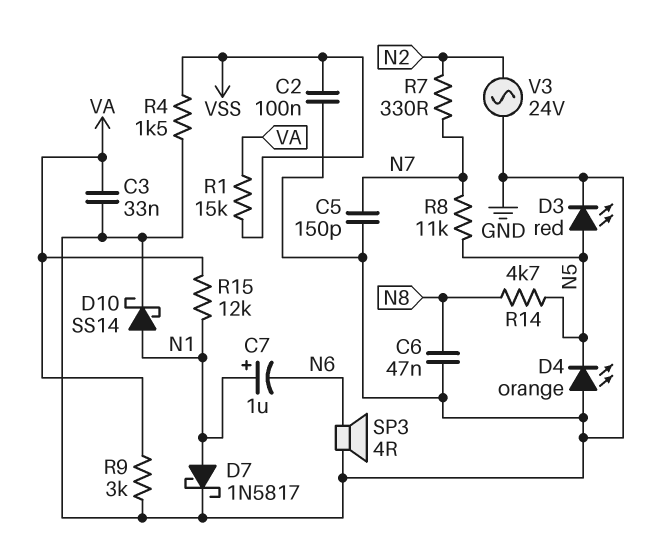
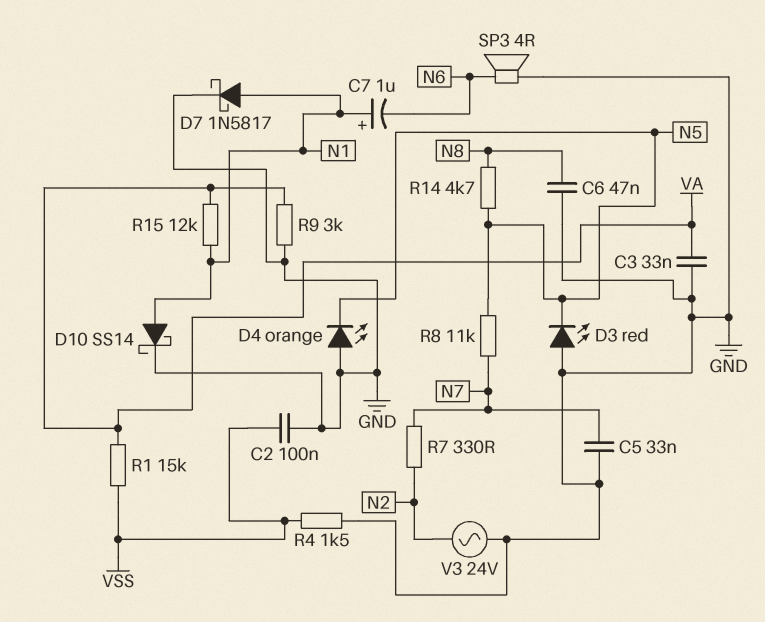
C5: 150pF (GND, N7) -> 33nF (GND, N7)
D3: LED red (A N5, K GND) -> LED red (A GND, K N5)

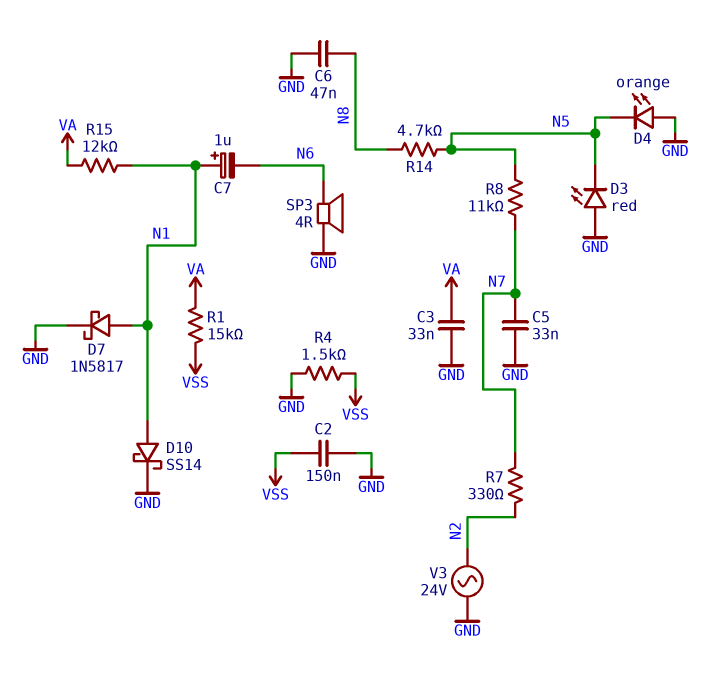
C2: 100nF (GND, VSS) -> 150nF (GND, VSS)
R9: 3k (GND, VA) -> none

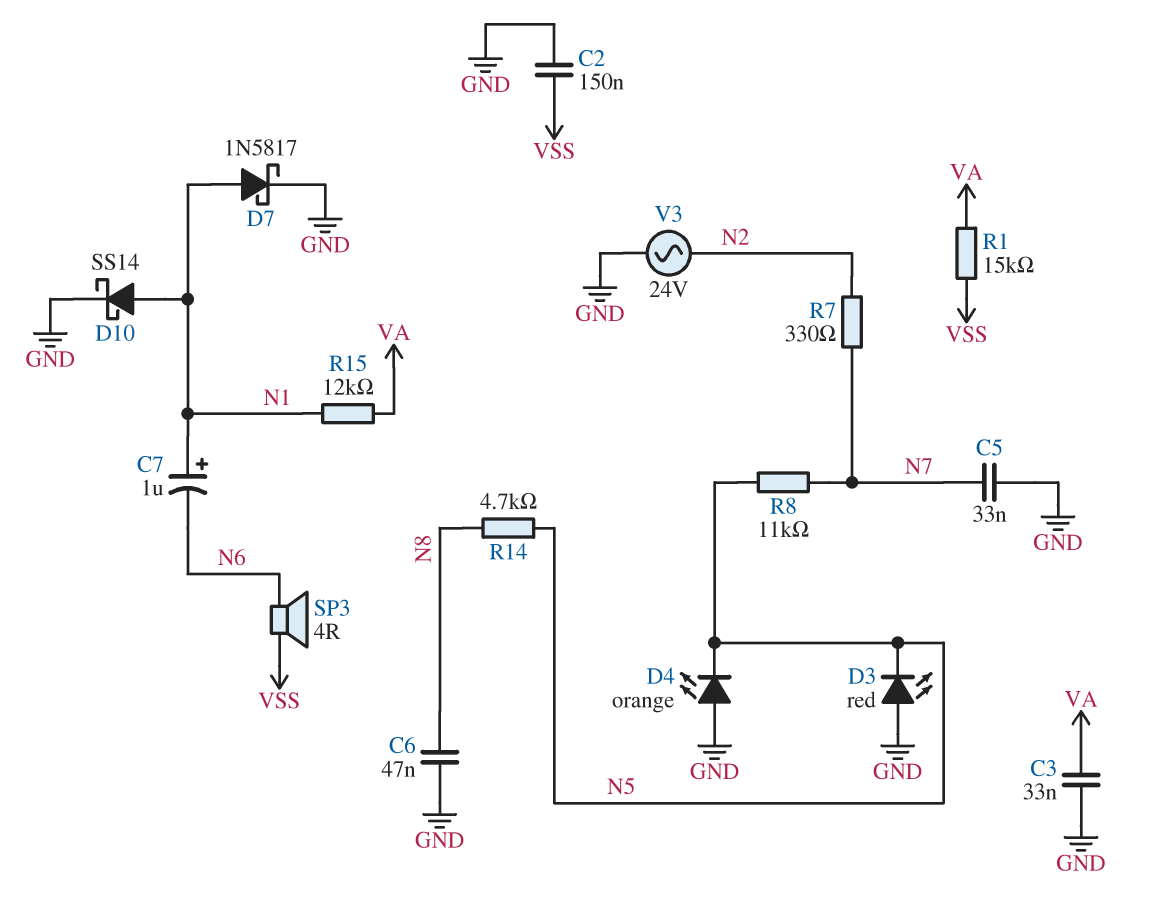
R4: 1.5k (GND, VSS) -> none
SP3: speaker 4R (GND, N6) -> speaker 4R (N6, VSS)

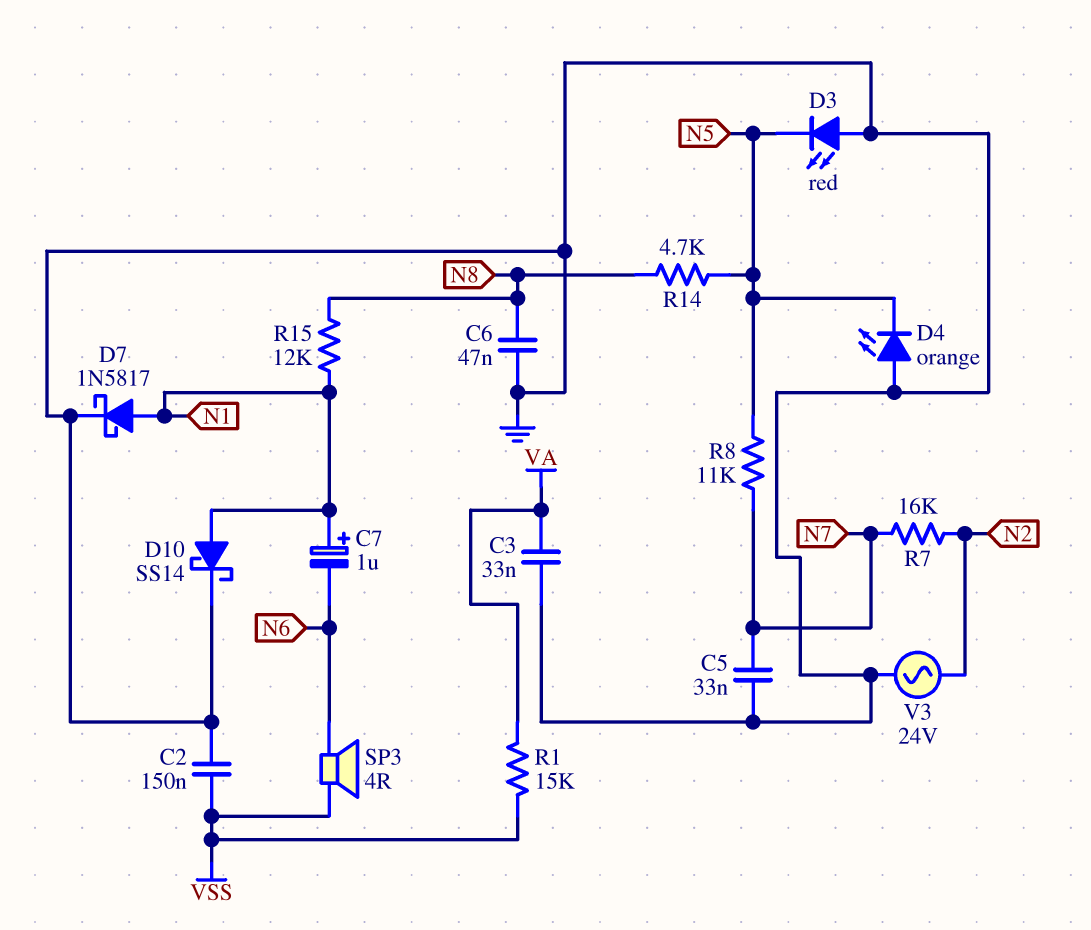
R7: 330 (N2, N7) -> 16k (N2, N7)
R15: 12k (N1, VA) -> 12k (N1, N8)

